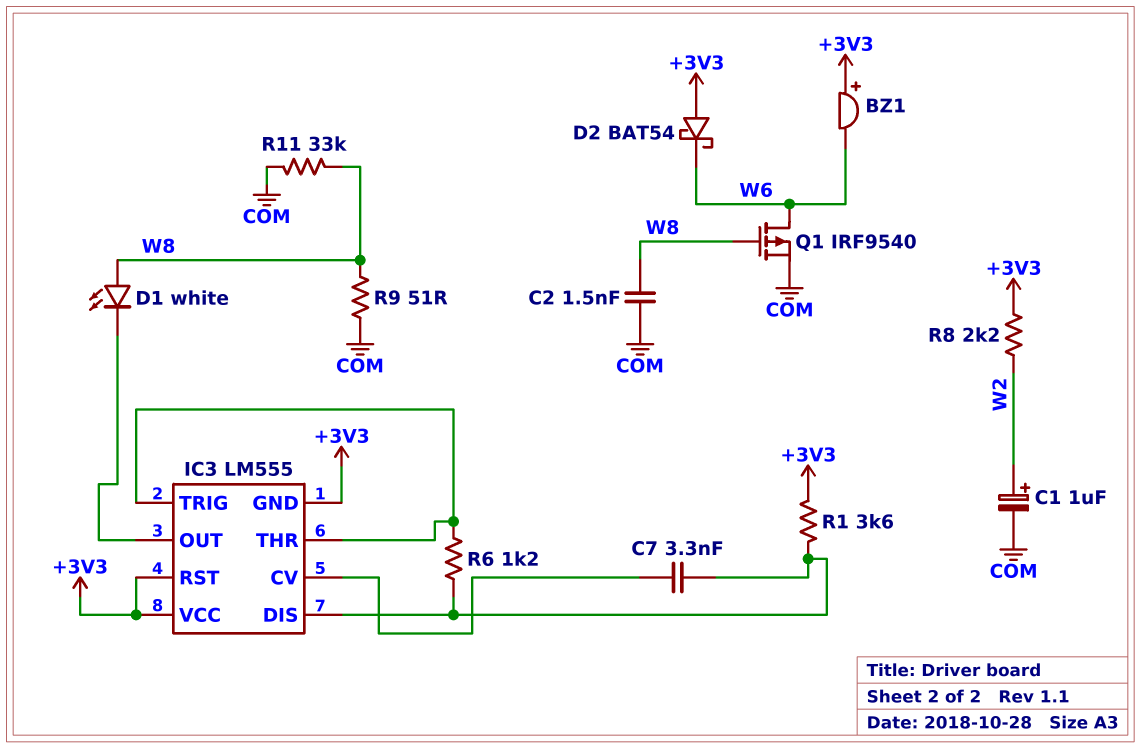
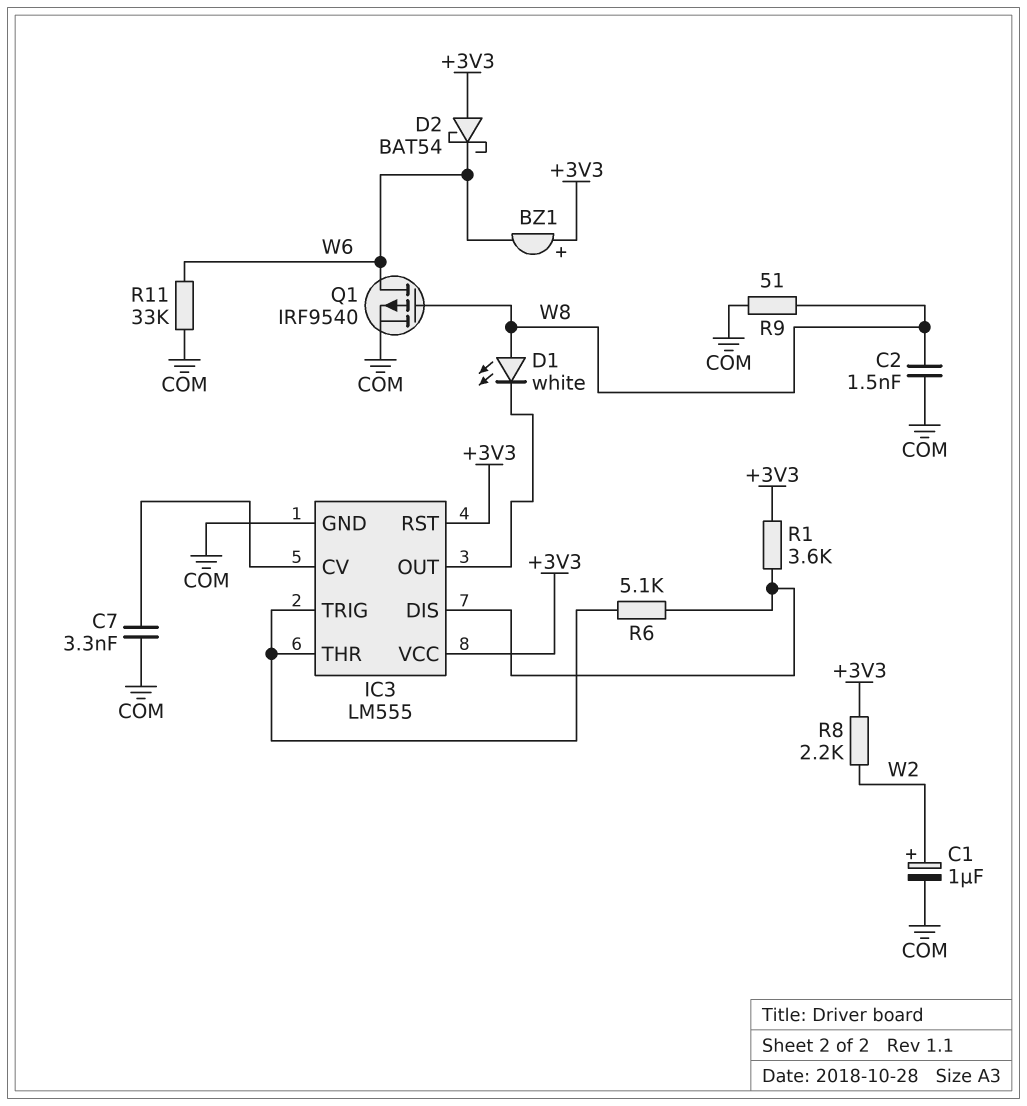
C7: 3.3nF (IC3/CV, IC3/DIS) -> 3.3nF (COM, IC3/CV)
IC3 pin GND: +3V3 -> COM
R6: 1.2k (IC3/DIS, IC3/THR) -> 5.1k (IC3/DIS, IC3/THR)
R11: 33k (COM, W8) -> 33k (COM, W6)

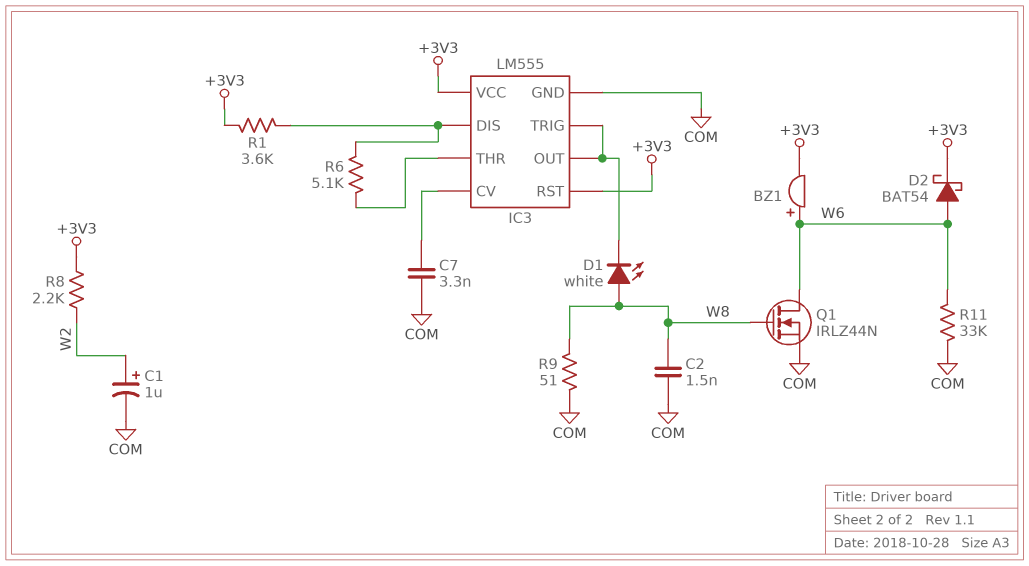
BZ1: buzzer (plus +3V3, minus W6) -> buzzer (plus W6, minus +3V3)
D2: schottky BAT54 (A +3V3, K W6) -> schottky BAT54 (A W6, K +3V3)
IC3 pin TRIG: IC3/THR -> IC3/OUT
Q1: PMOS IRF9540 (G W8, D W6, S COM) -> NMOS IRLZ44N (G W8, D W6, S COM)

